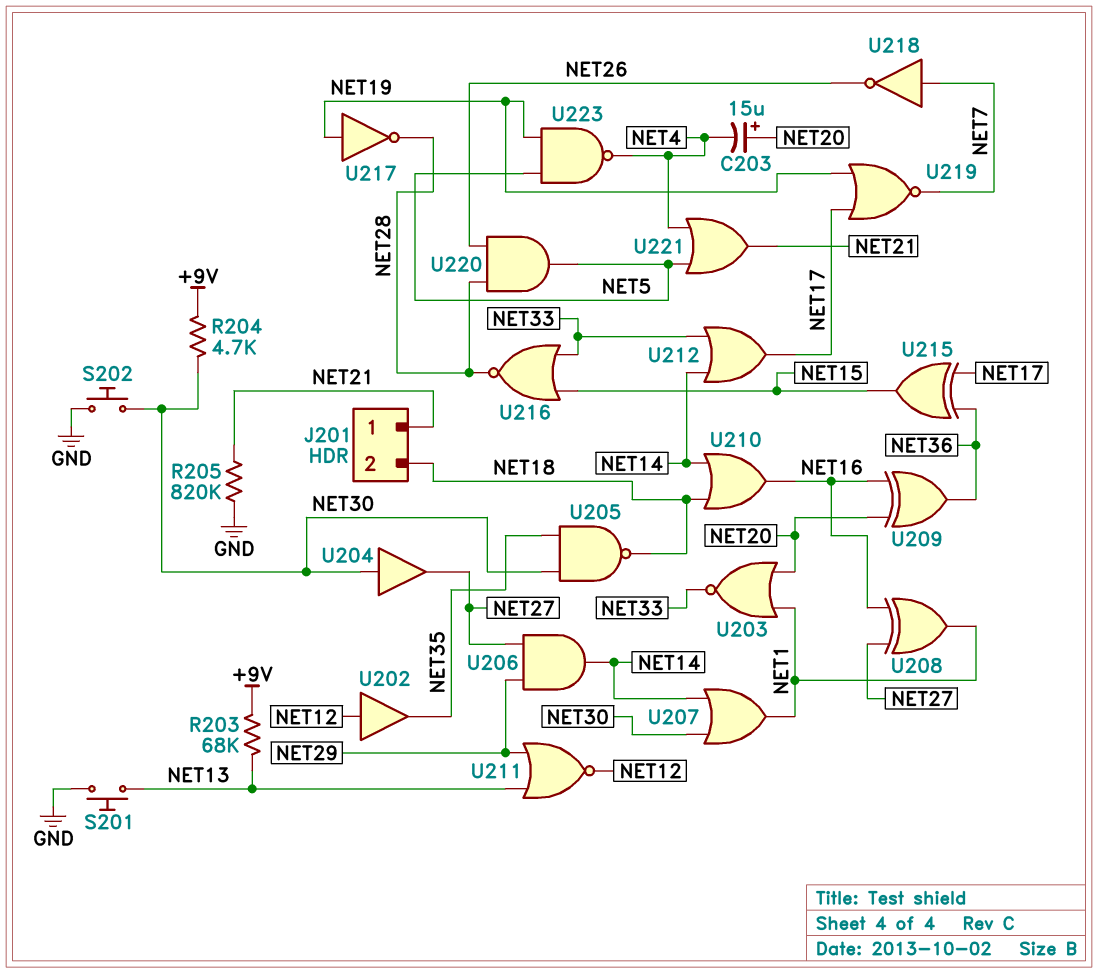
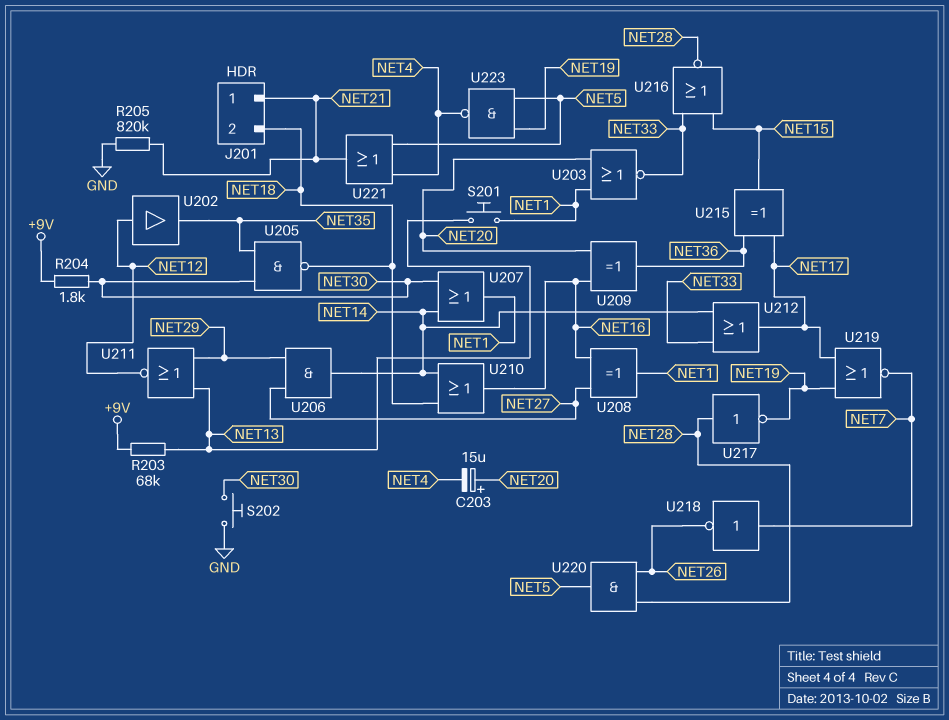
R204: 4.7k (+9V, NET30) -> 1.8k (+9V, NET30)
S201: button (GND, NET13) -> button (NET1, NET13)
U204: buffer (in NET30, out NET27) -> none
U217: NOT (in NET19, out NET28) -> NOT (in NET28, out NET19)

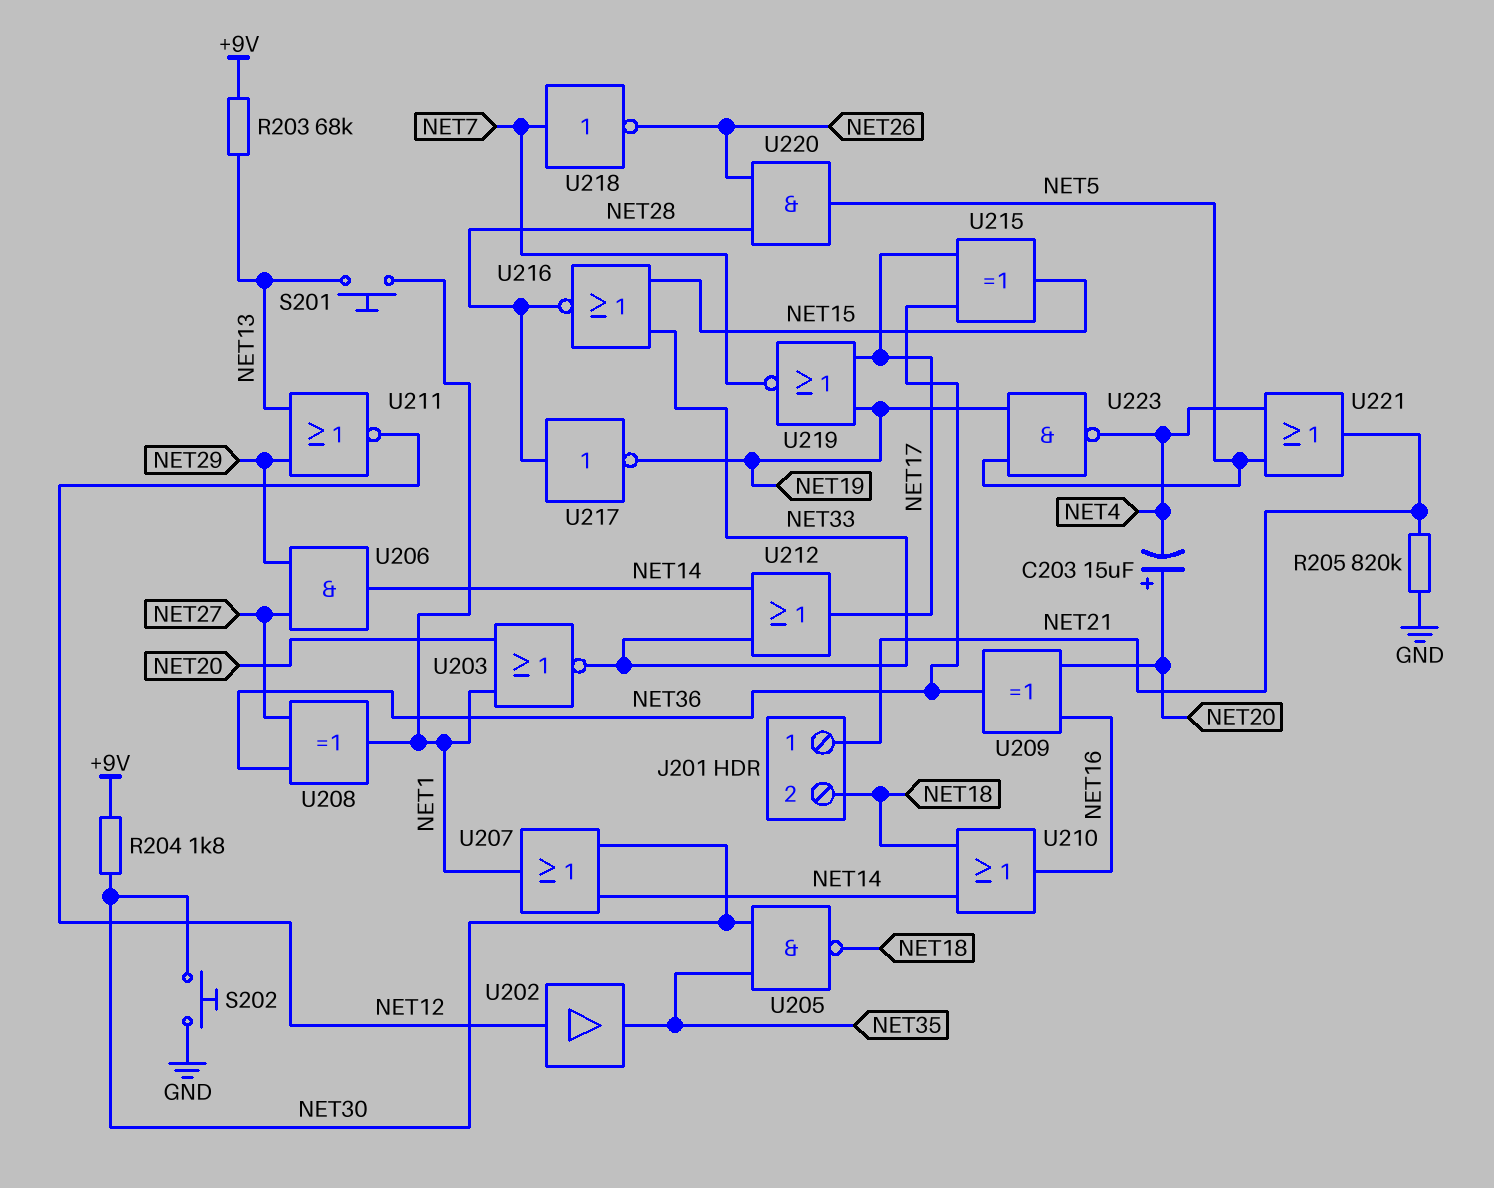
U208: XOR (in NET16, in NET27, out NET1) -> XOR (in NET27, in NET36, out NET1)

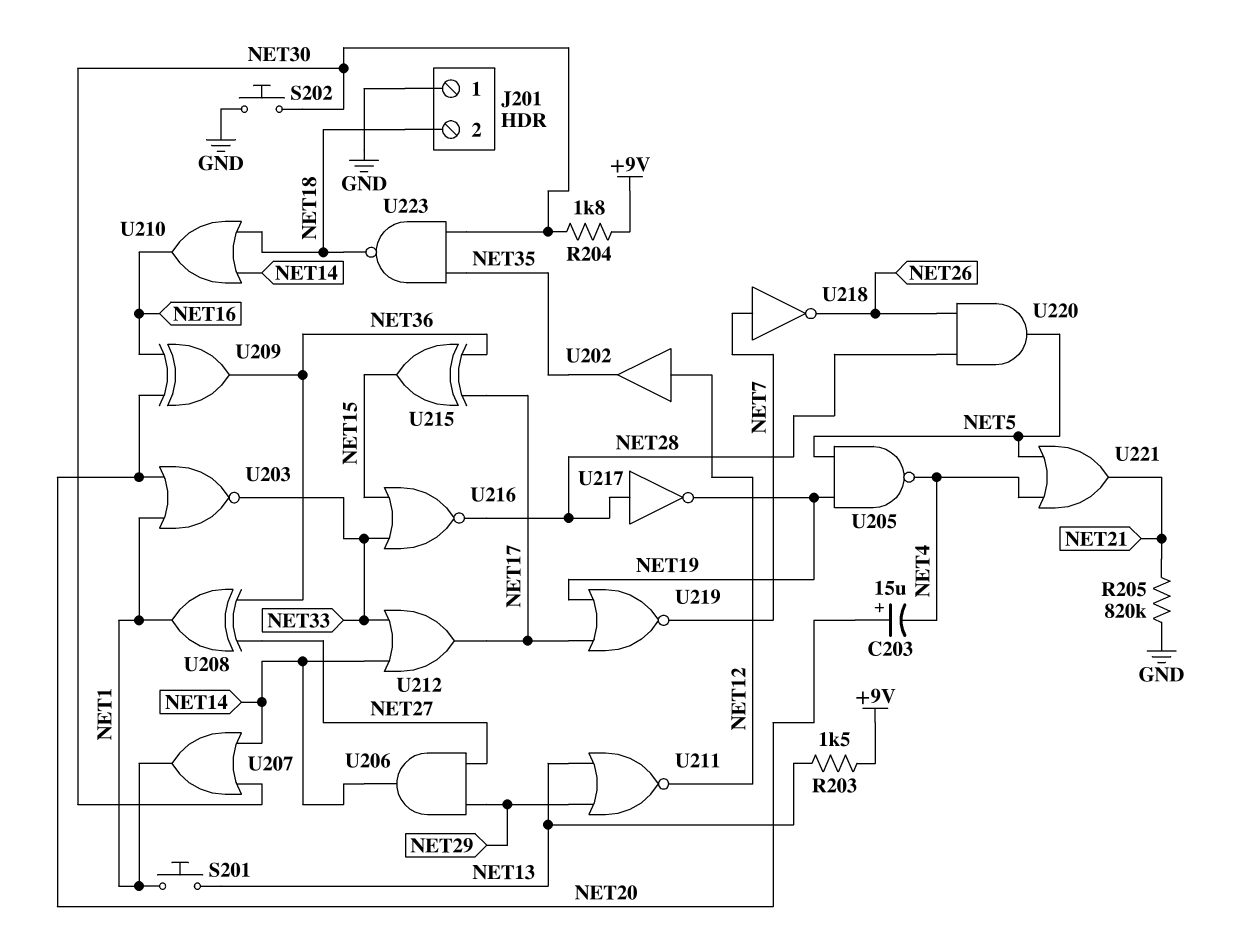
J201 pin 1: NET21 -> GND
R203: 68k (+9V, NET13) -> 1.5k (+9V, NET13)
U205: NAND (in NET30, in NET35, out NET18) -> NAND (in NET5, in NET19, out NET4)
U223: NAND (in NET5, in NET19, out NET4) -> NAND (in NET30, in NET35, out NET18)

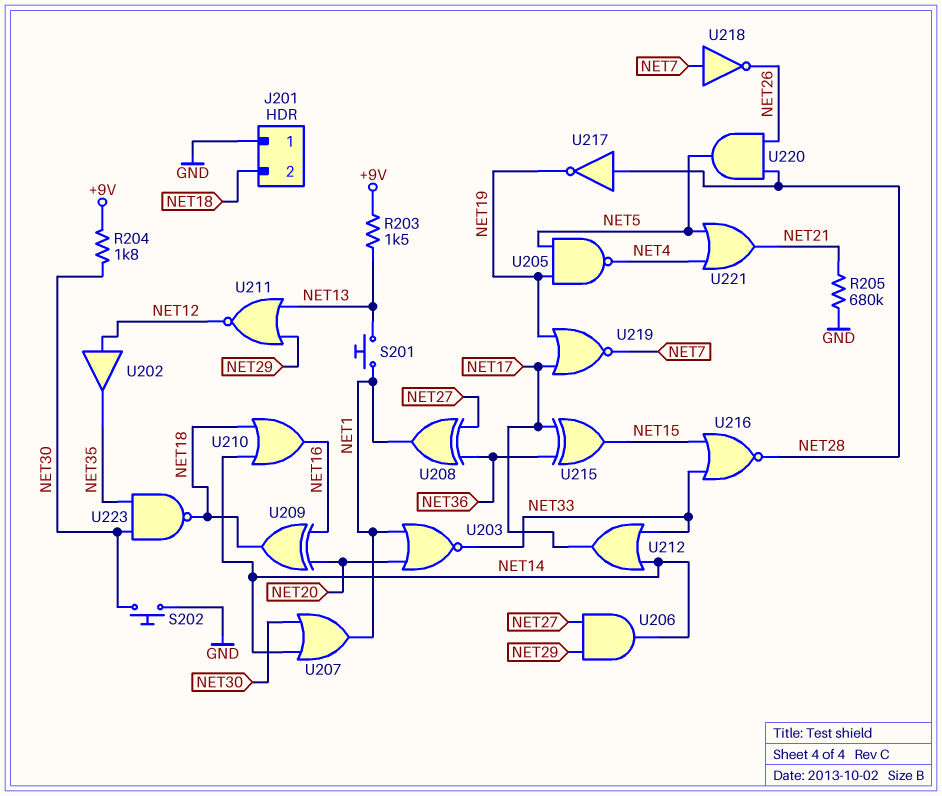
C203: 15uF (plus NET20, minus NET4) -> none
R205: 820k (GND, NET21) -> 680k (GND, NET21)
U209: XOR (in NET16, in NET20, out NET36) -> XOR (in NET16, in NET20, out NET18)

